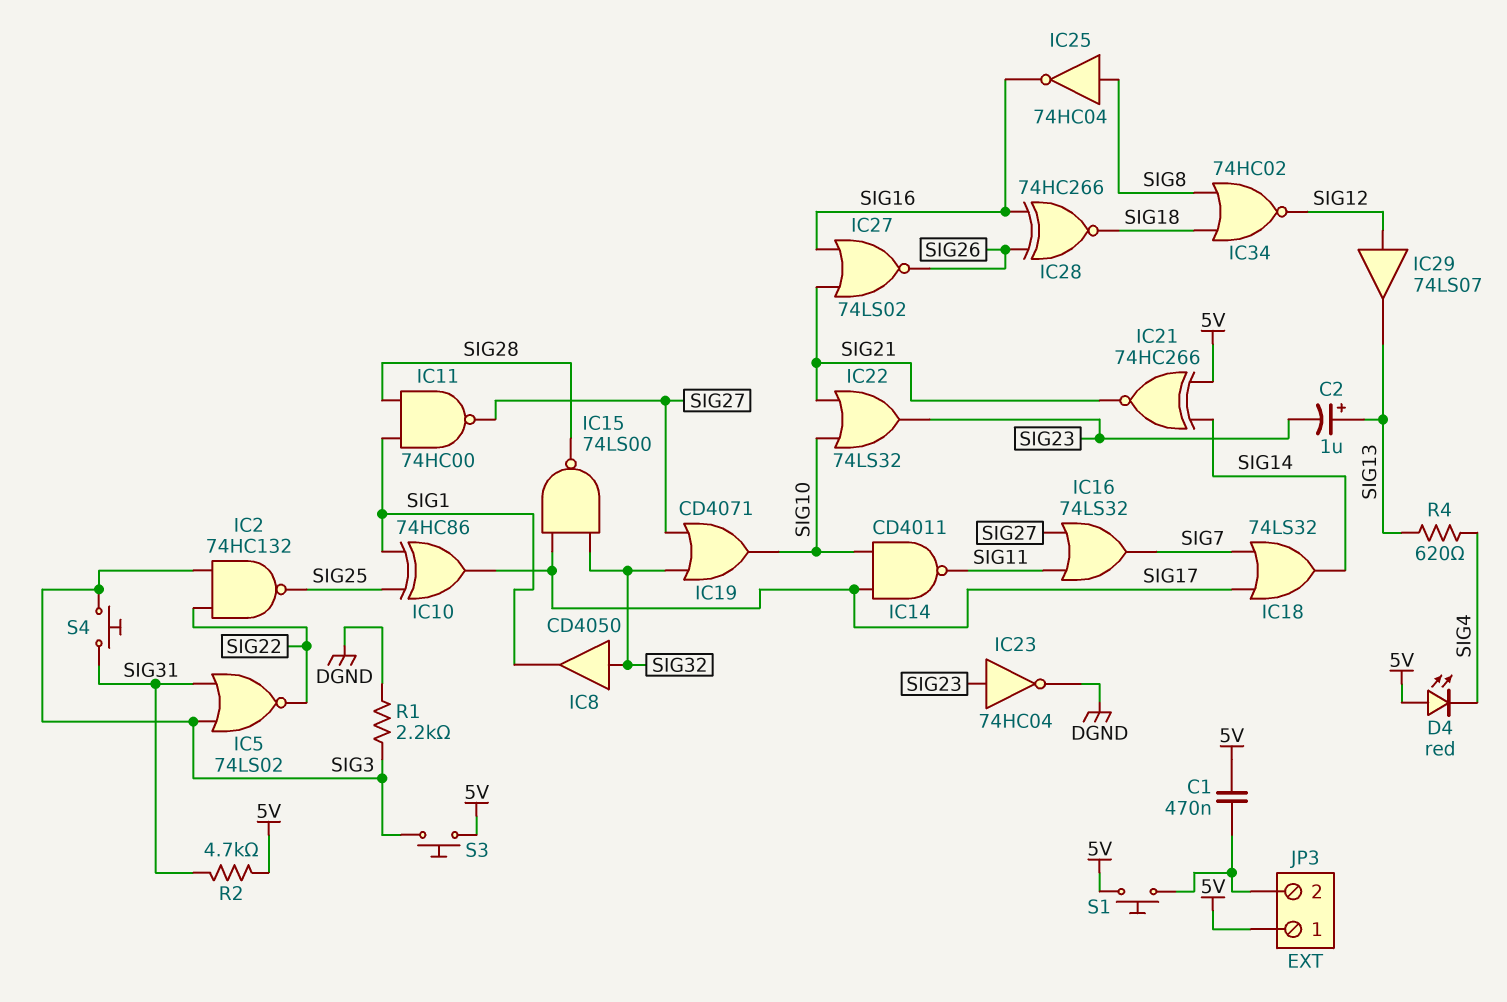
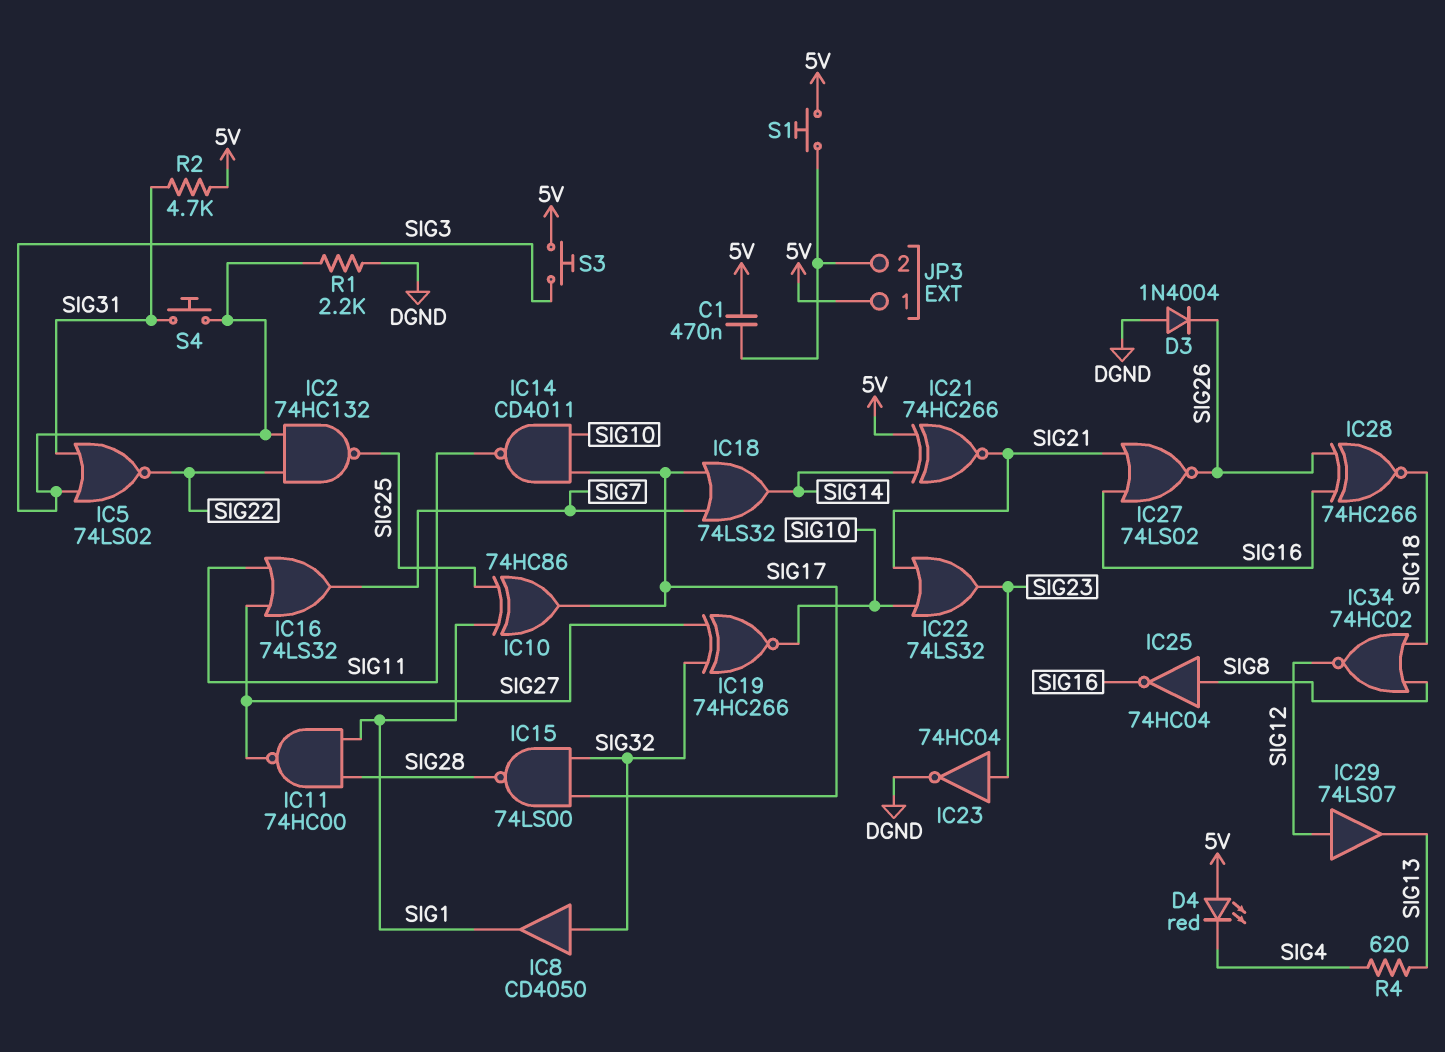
C2: 1uF (plus SIG13, minus SIG23) -> none
D3: none -> diode 1N4004 (A DGND, K SIG26)
IC19: OR CD4071 (in SIG27, in SIG32, out SIG10) -> XNOR 74HC266 (in SIG27, in SIG32, out SIG10)

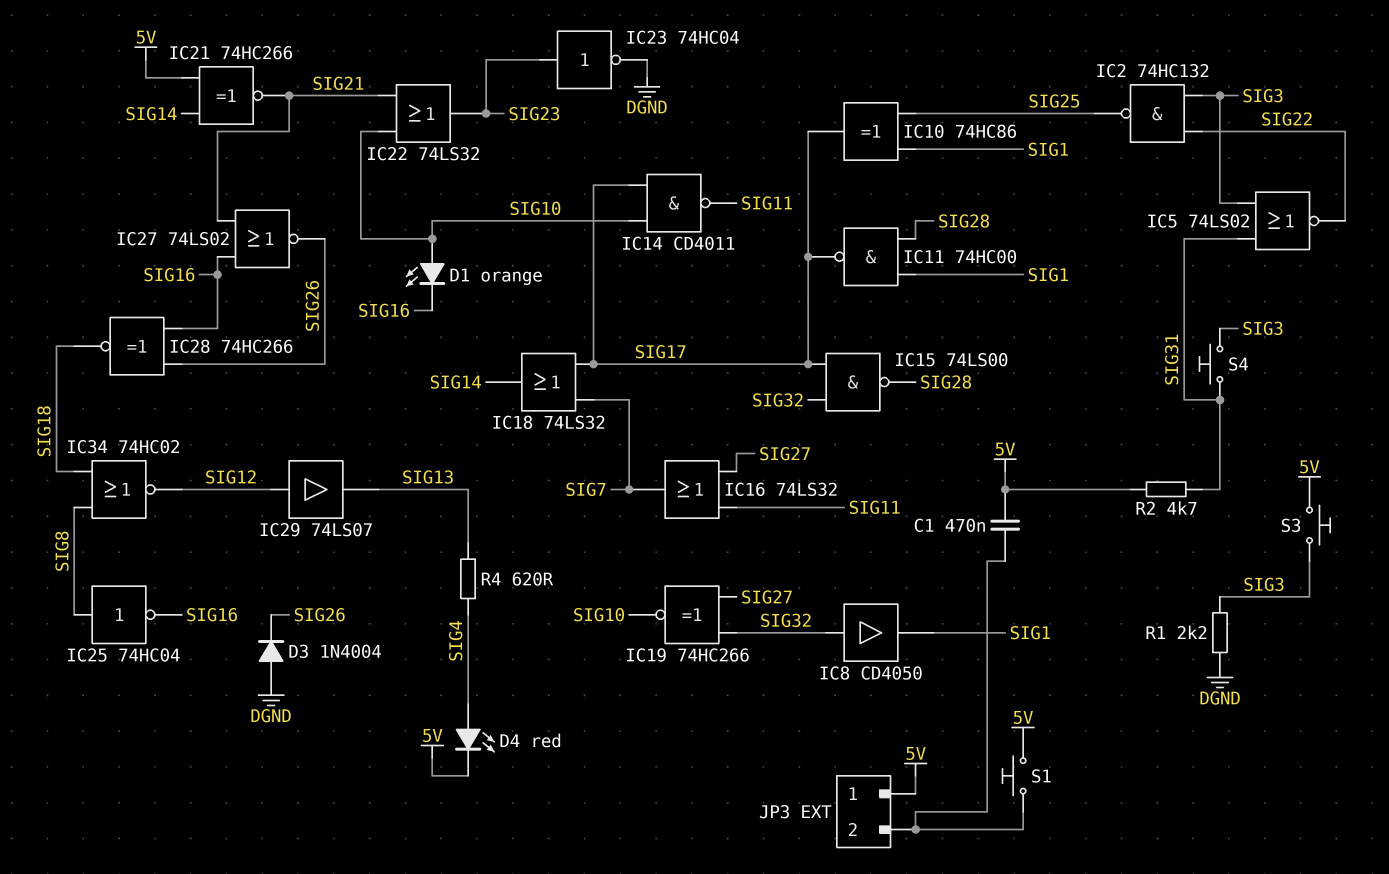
D1: none -> LED orange (A SIG10, K SIG16)
D4: LED red (A 5V, K SIG4) -> LED red (A SIG4, K 5V)
IC11: NAND 74HC00 (in SIG1, in SIG28, out SIG27) -> NAND 74HC00 (in SIG1, in SIG28, out SIG17)

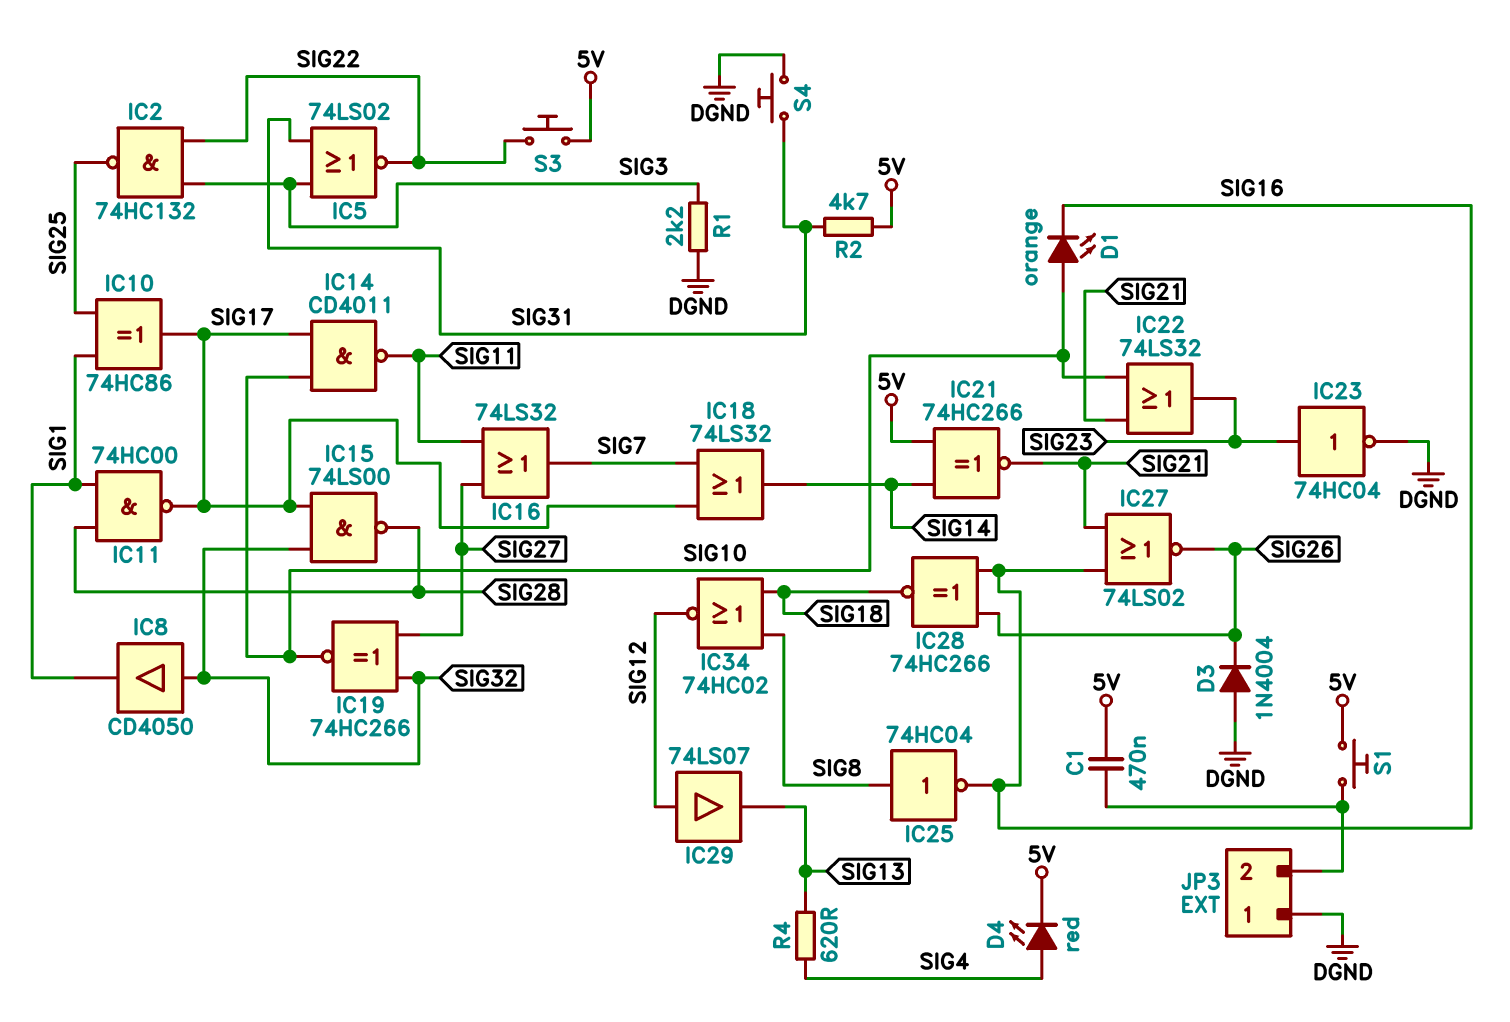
JP3 pin 1: 5V -> DGND
S3: button (5V, SIG3) -> button (5V, SIG22)
S4: button (SIG3, SIG31) -> button (DGND, SIG31)

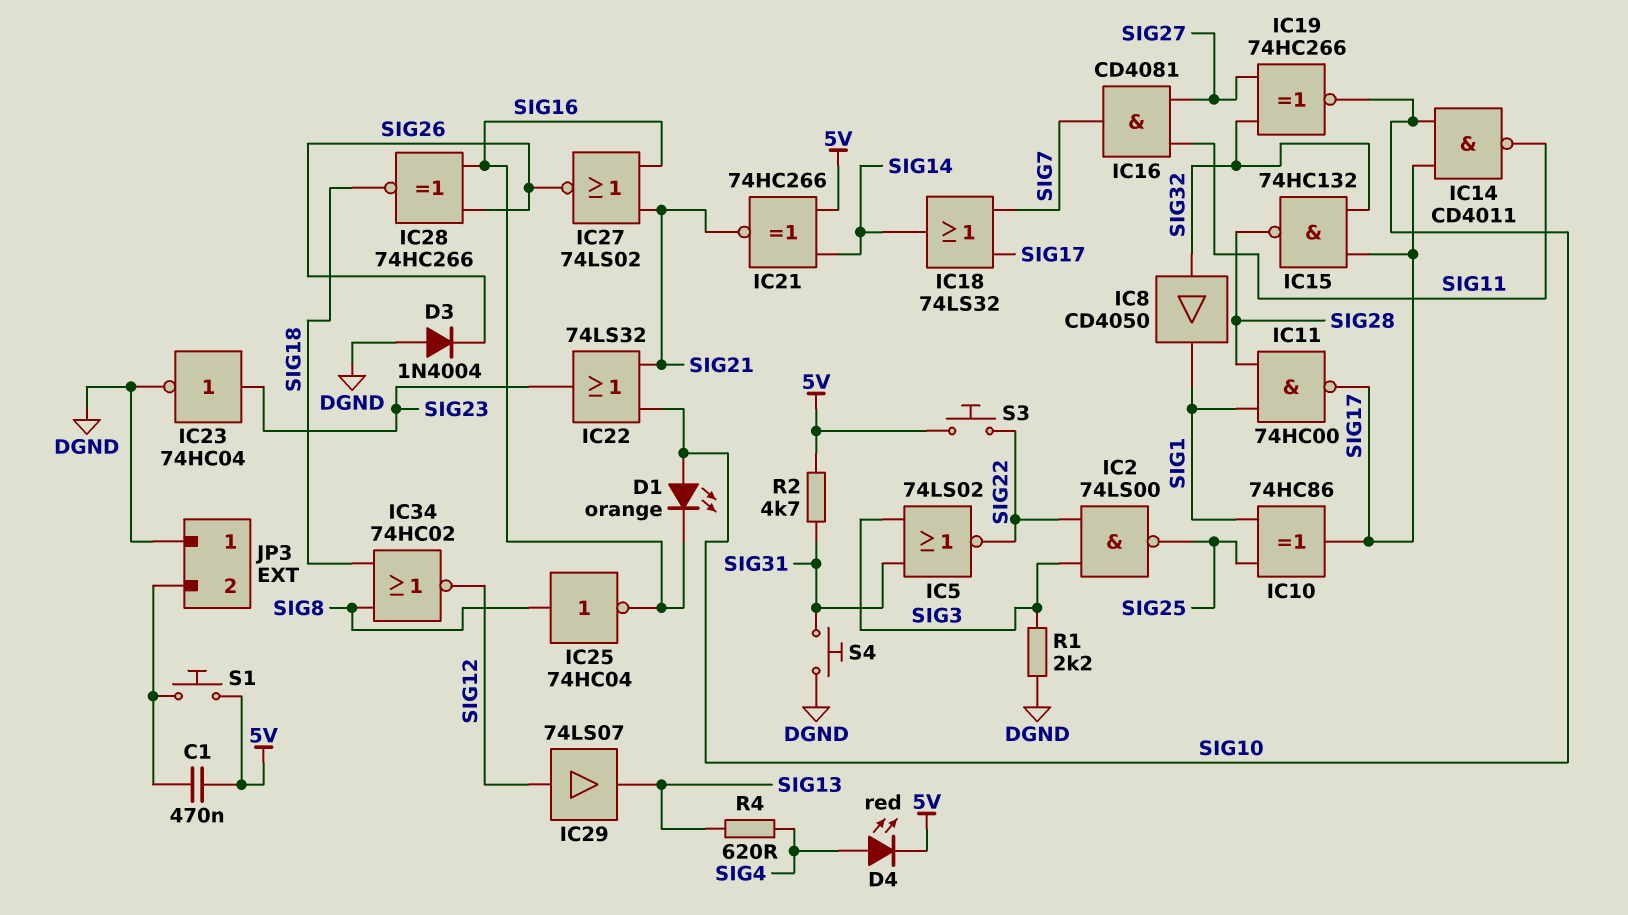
IC2: NAND 74HC132 (in SIG3, in SIG22, out SIG25) -> NAND 74LS00 (in SIG3, in SIG22, out SIG25)
IC15: NAND 74LS00 (in SIG17, in SIG32, out SIG28) -> NAND 74HC132 (in SIG17, in SIG32, out SIG28)
IC16: OR 74LS32 (in SIG11, in SIG27, out SIG7) -> AND CD4081 (in SIG11, in SIG27, out SIG7)

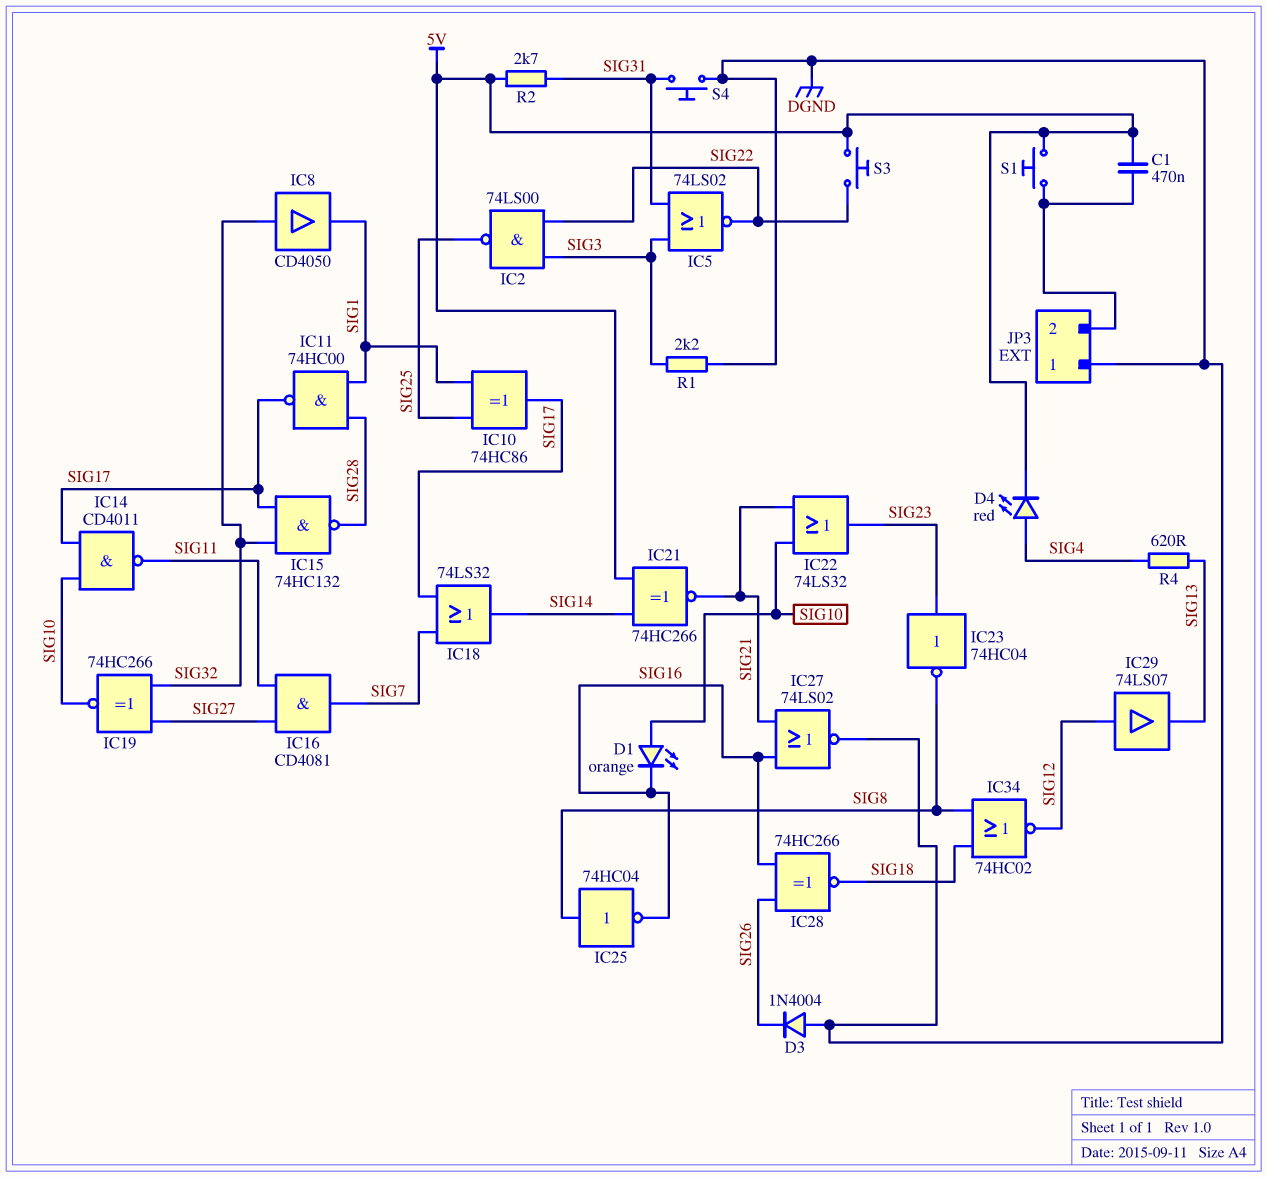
IC23: NOT 74HC04 (in SIG23, out DGND) -> NOT 74HC04 (in SIG23, out SIG8)
IC27: NOR 74LS02 (in SIG16, in SIG21, out SIG26) -> NOR 74LS02 (in SIG16, in SIG21, out DGND)
R2: 4.7k (5V, SIG31) -> 2.7k (5V, SIG31)

